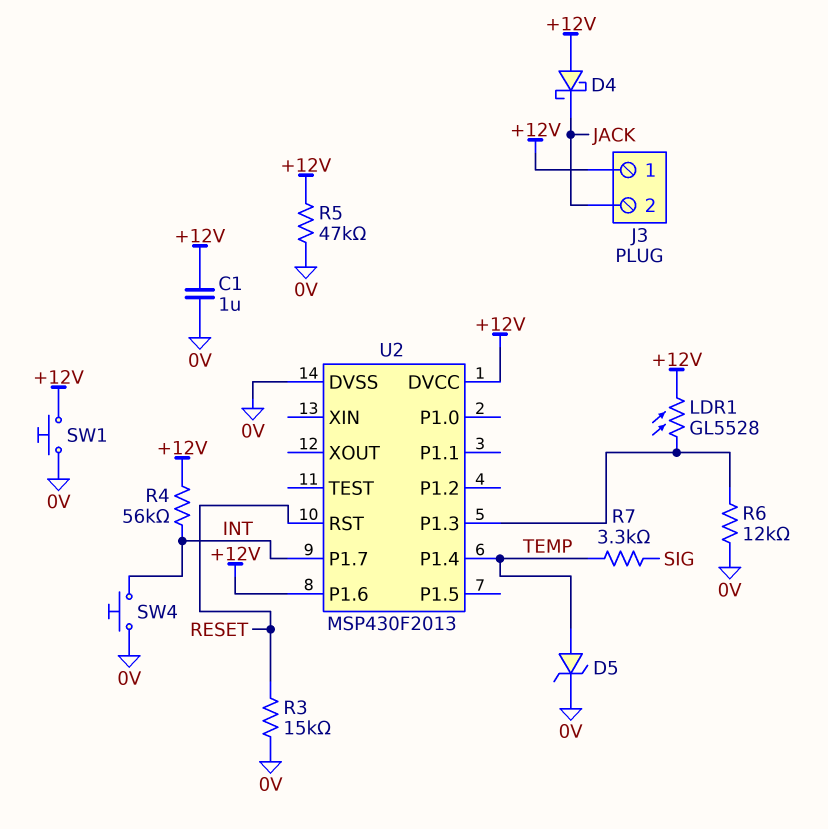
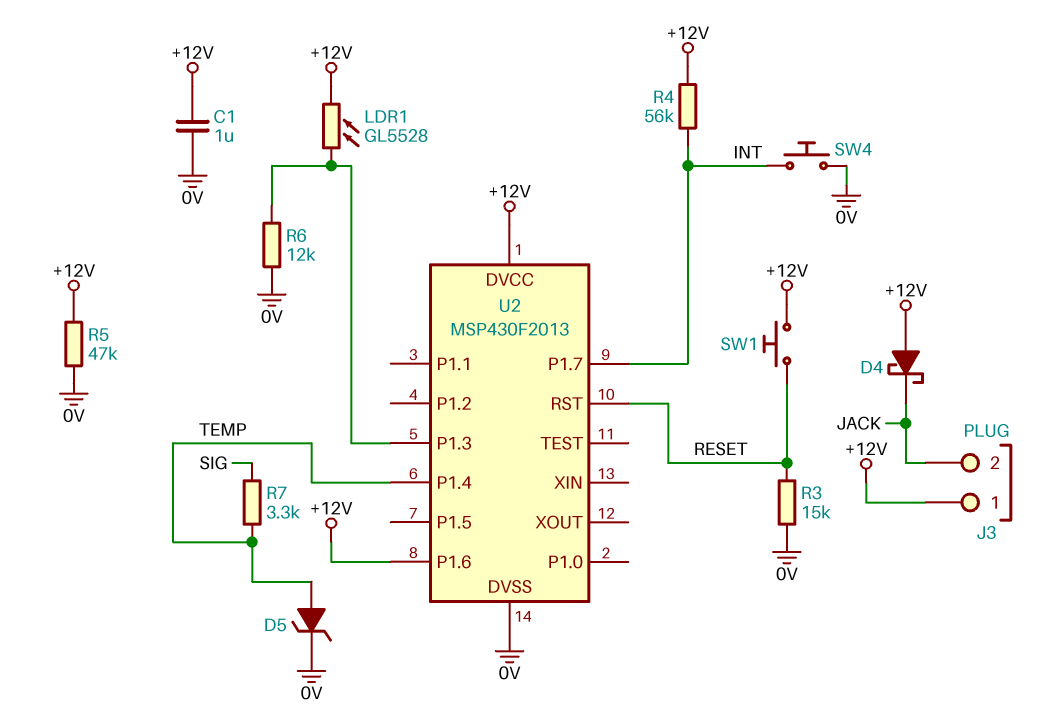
SW1: button (+12V, 0V) -> button (+12V, RESET)

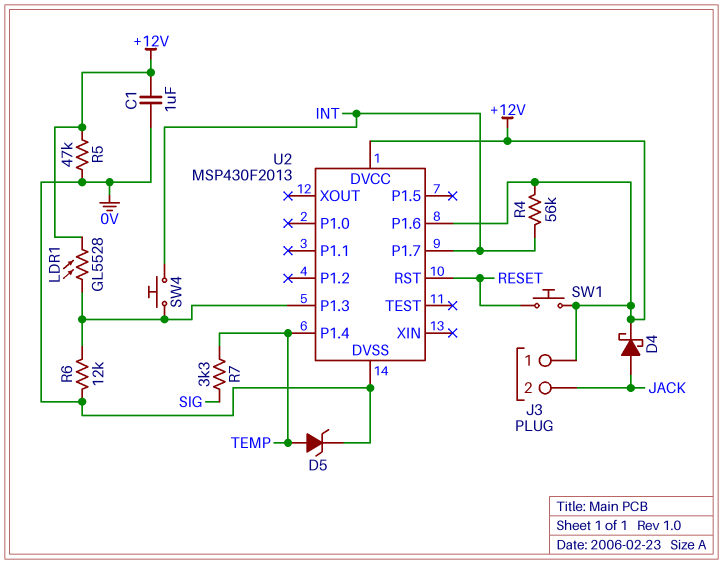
D4: schottky (A +12V, K JACK) -> schottky (A JACK, K +12V)
R3: 15k (0V, RESET) -> none
SW4: button (0V, INT) -> button (INT, U2/P1.3)

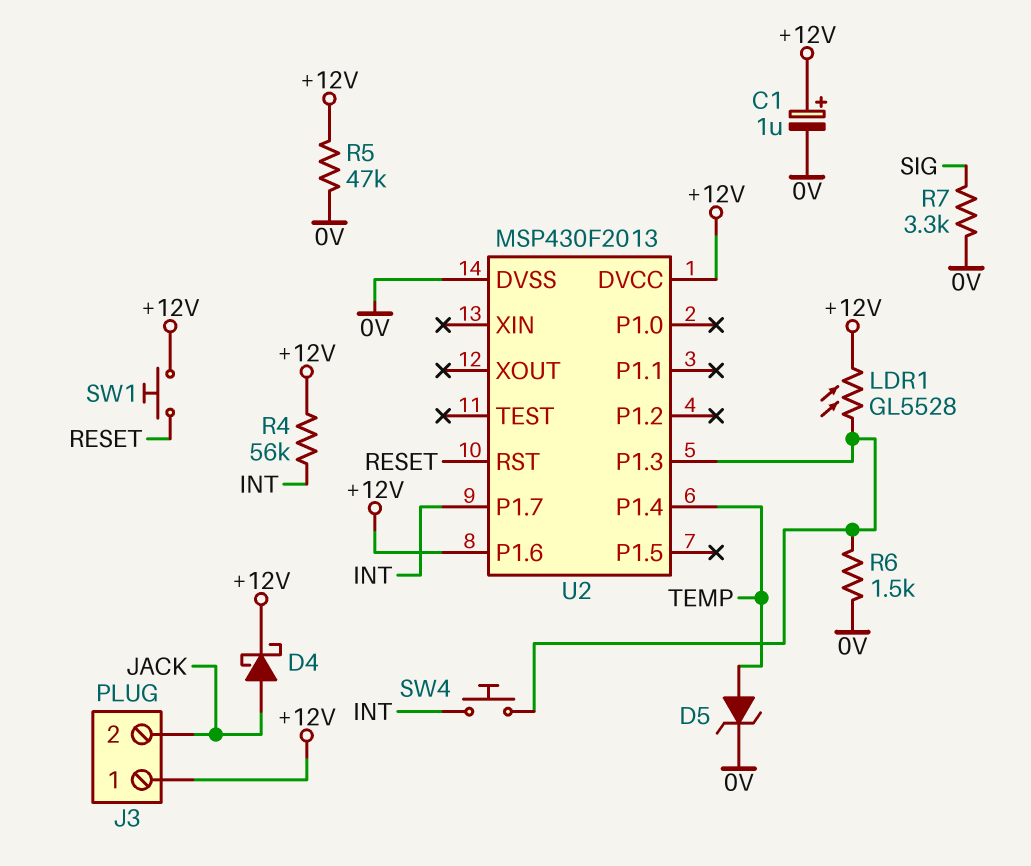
C1: 1uF (+12V, 0V) -> 1uF (plus +12V, minus 0V)
R6: 12k (0V, U2/P1.3) -> 1.5k (0V, U2/P1.3)
R7: 3.3k (SIG, TEMP) -> 3.3k (0V, SIG)

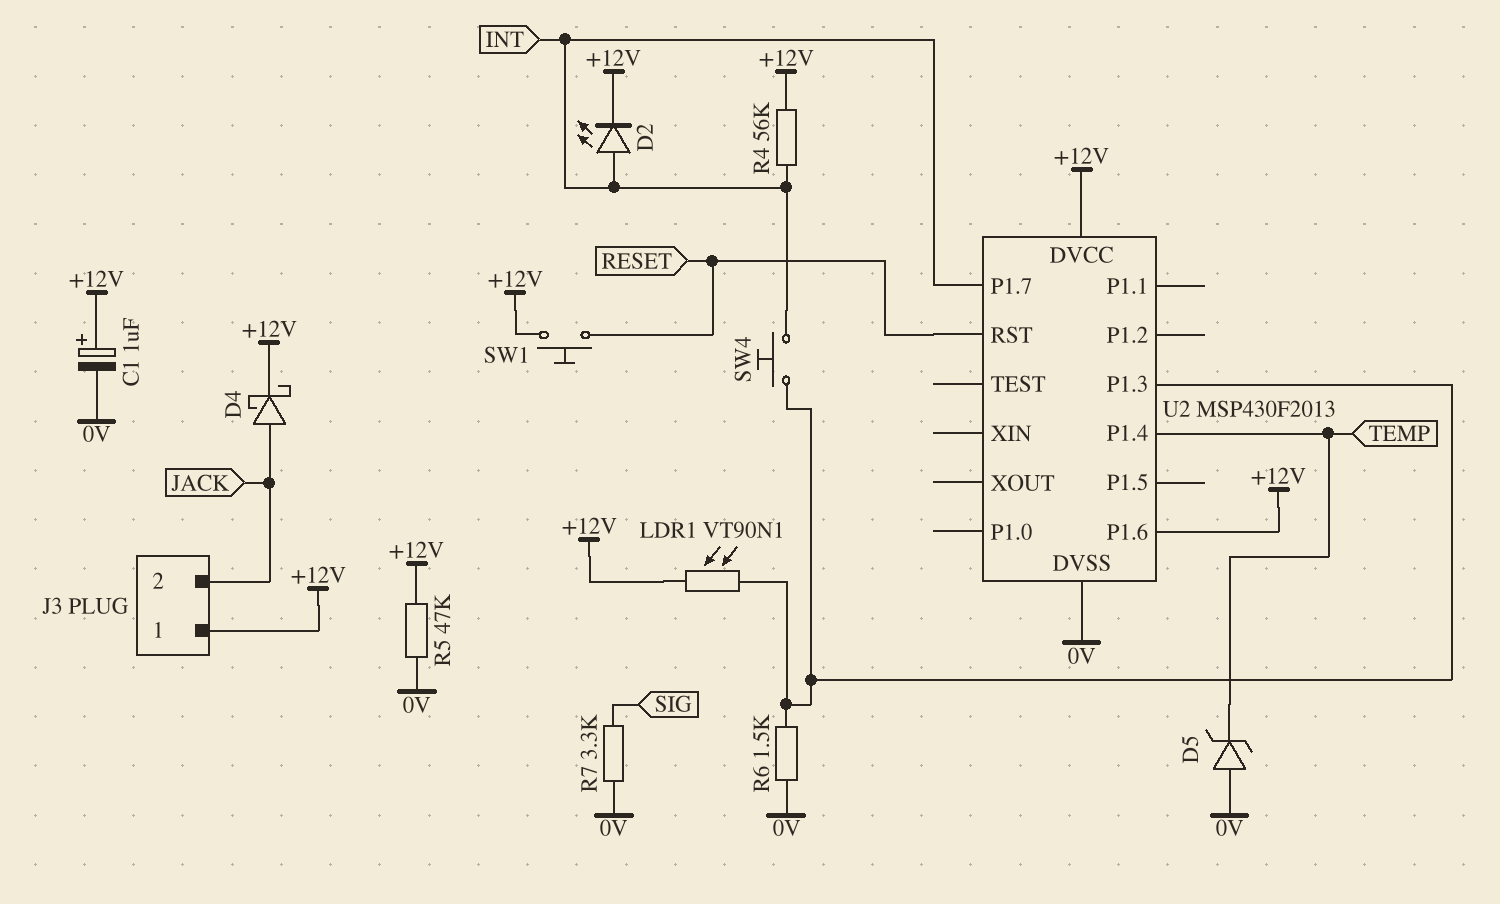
D2: none -> LED (A INT, K +12V)
D5: zener (A TEMP, K 0V) -> zener (A 0V, K TEMP)
LDR1: GL5528 (+12V, U2/P1.3) -> VT90N1 (+12V, U2/P1.3)

